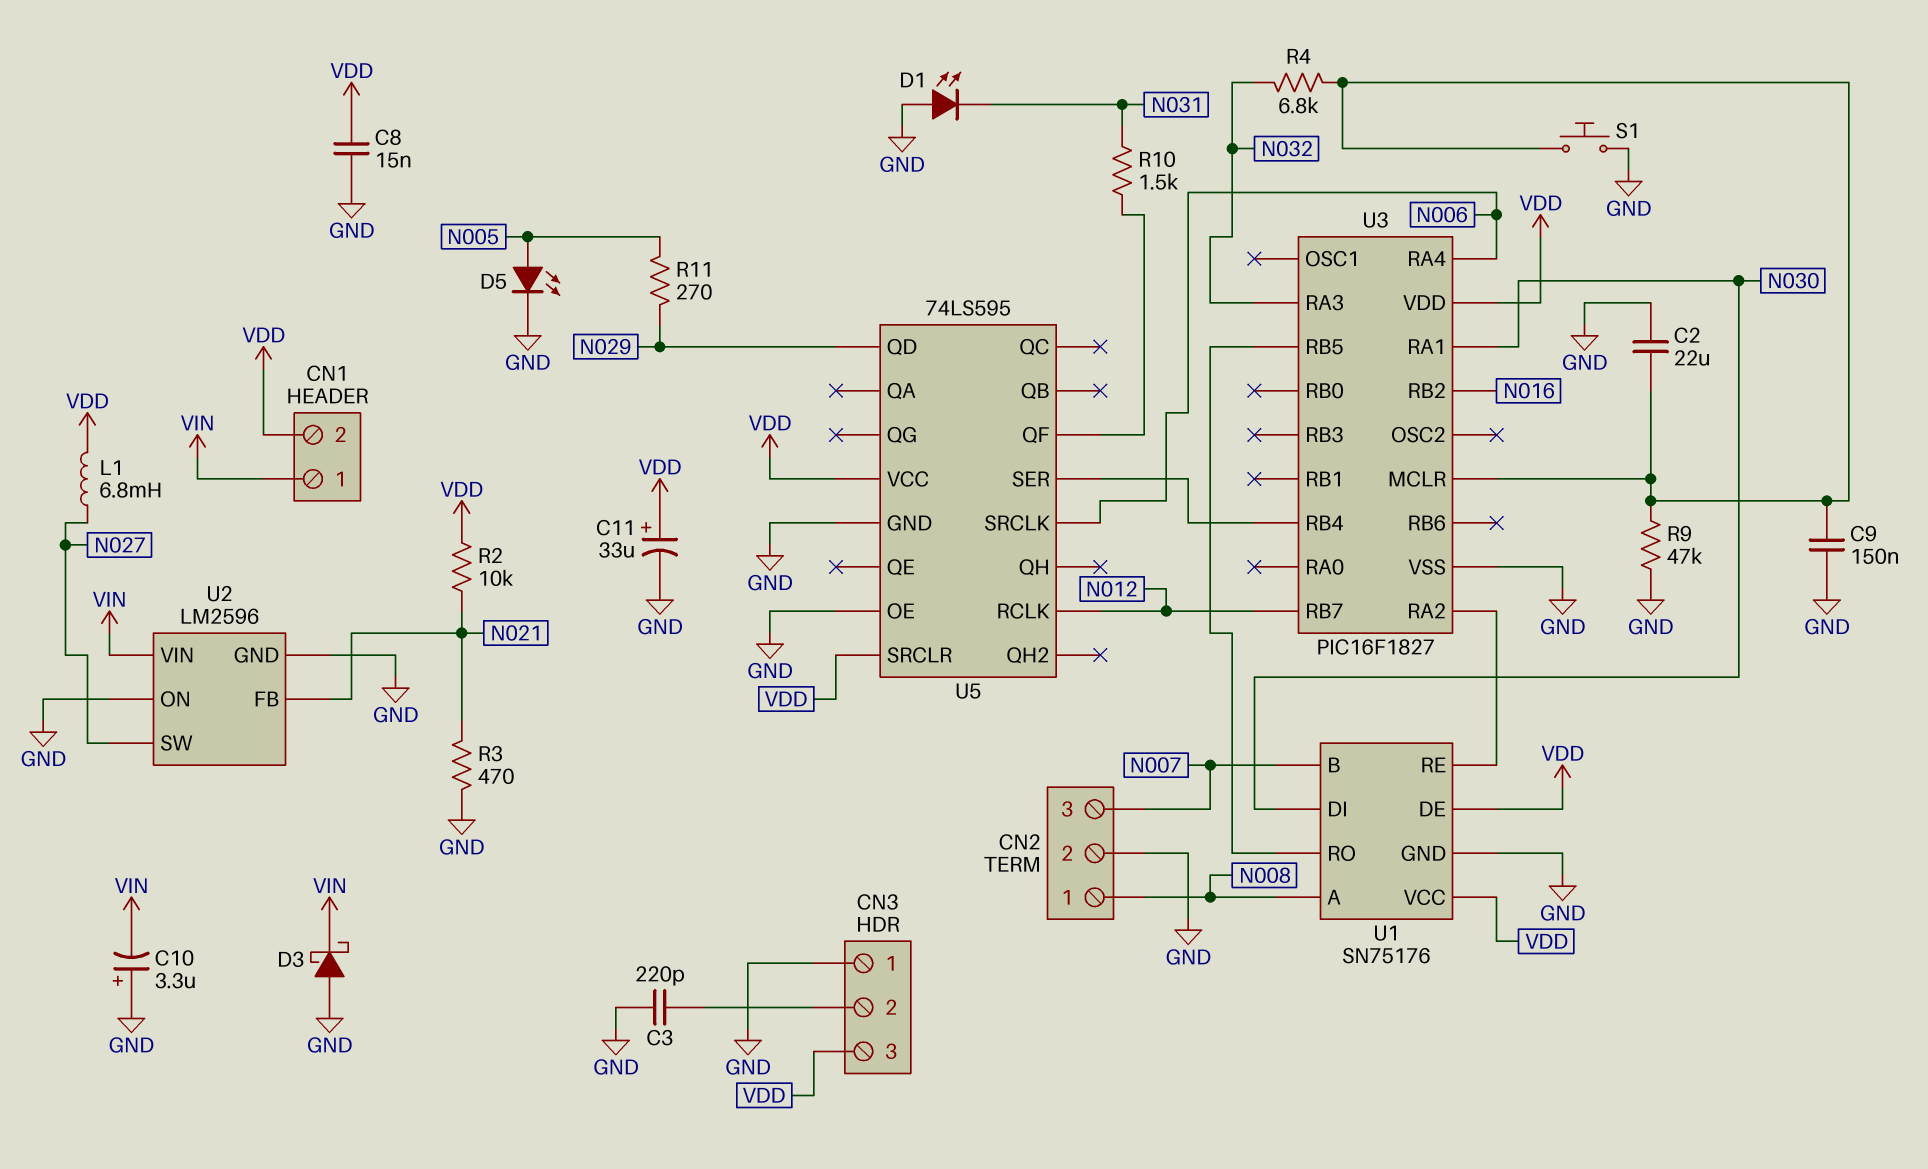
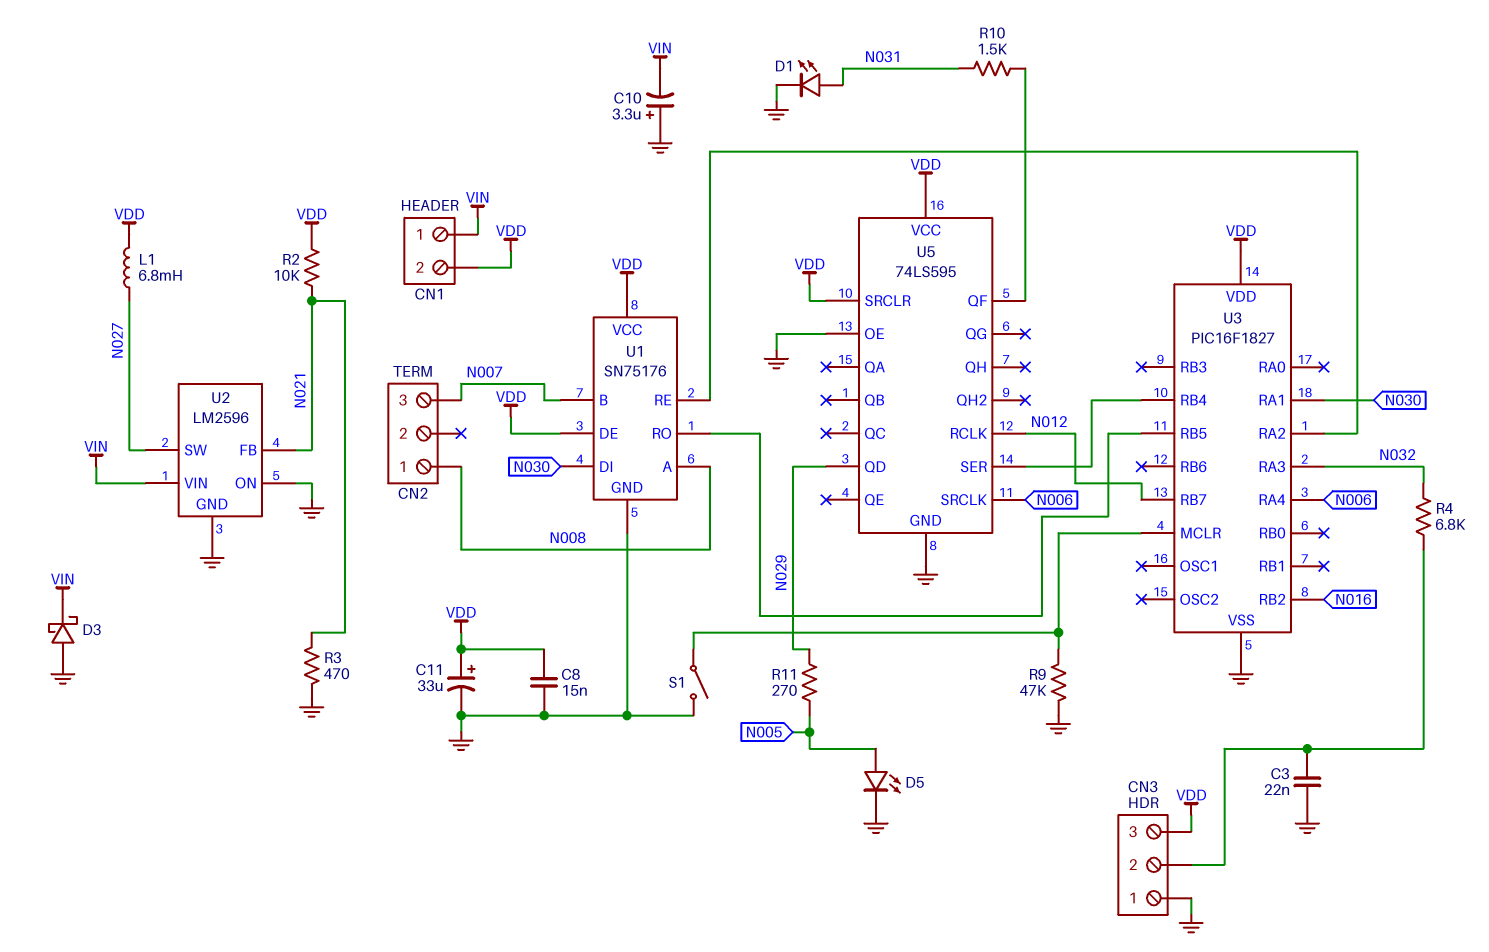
C2: 22uF (GND, U3/MCLR) -> none
C3: 220pF (CN3/2, GND) -> 22nF (CN3/2, GND)
C9: 150nF (GND, U3/MCLR) -> none
CN2 pin 2: GND -> none
D1: LED (A GND, K N031) -> LED (A N031, K GND)
R4: 6.8k (N032, U3/MCLR) -> 6.8k (CN3/2, N032)
S1: button (GND, U3/MCLR) -> switch (GND, U3/MCLR)

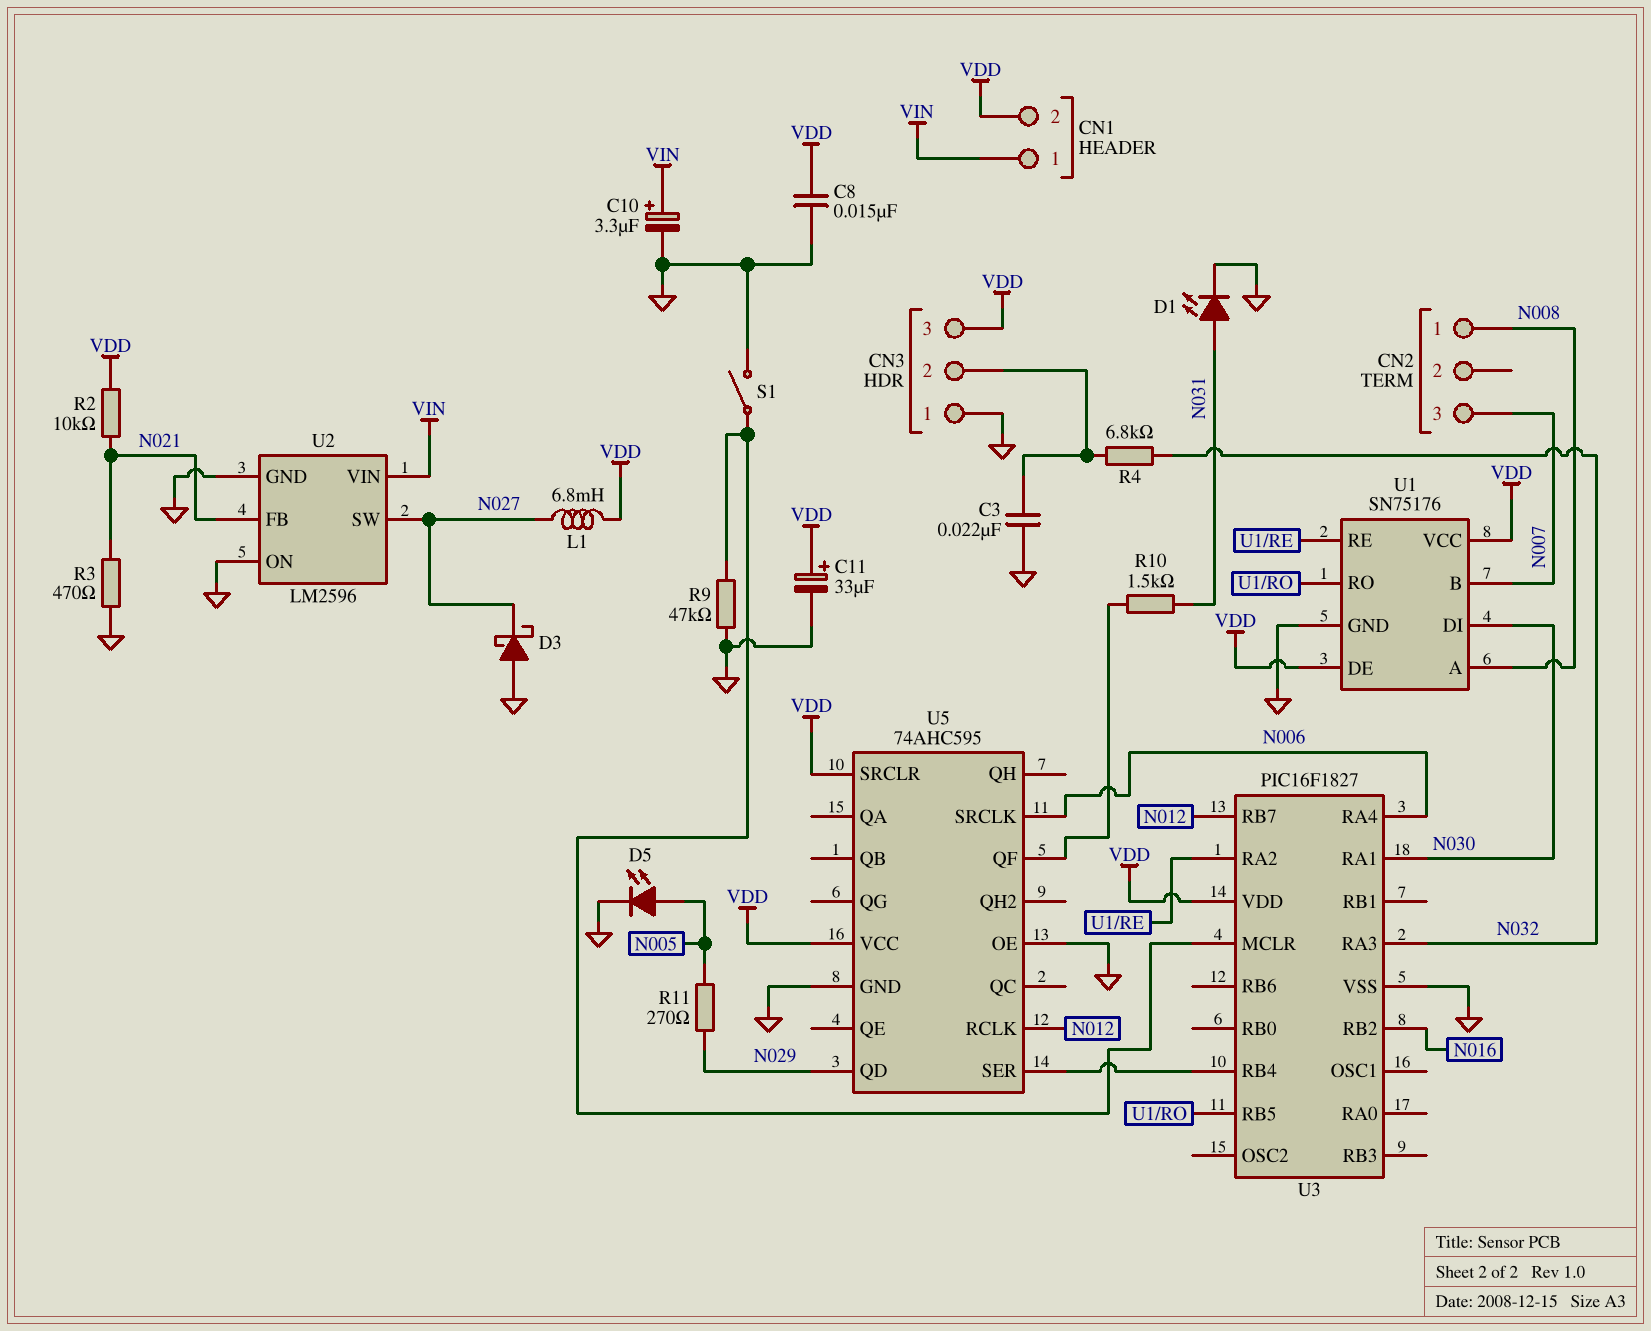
C10: 3.3uF (plus GND, minus VIN) -> 3.3uF (plus VIN, minus GND)
D3: schottky (A GND, K VIN) -> schottky (A GND, K N027)
U5: 74LS595 -> 74AHC595

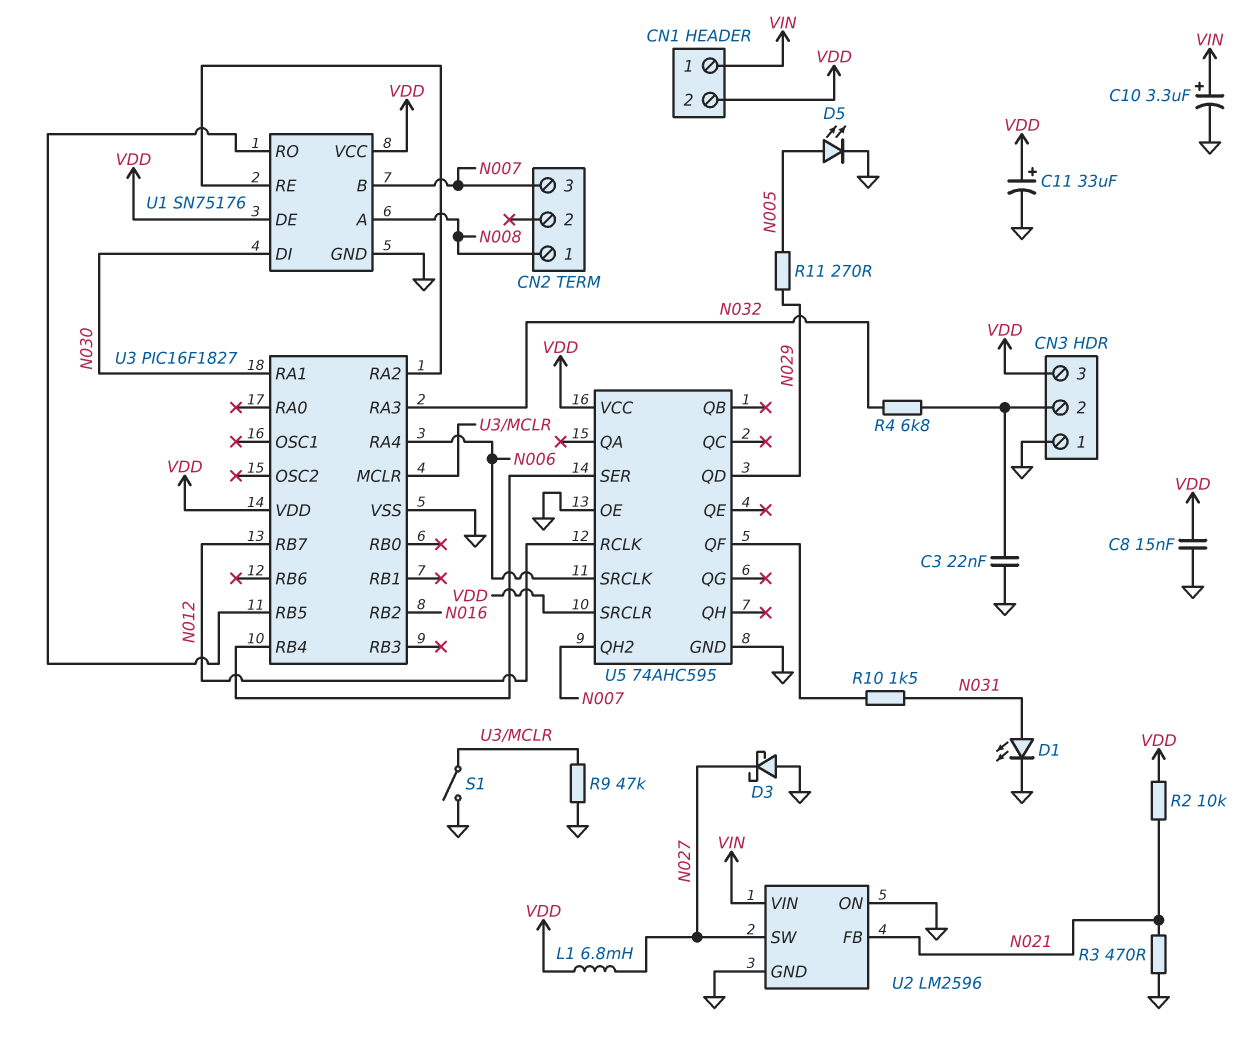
U5 pin QH2: none -> N007

